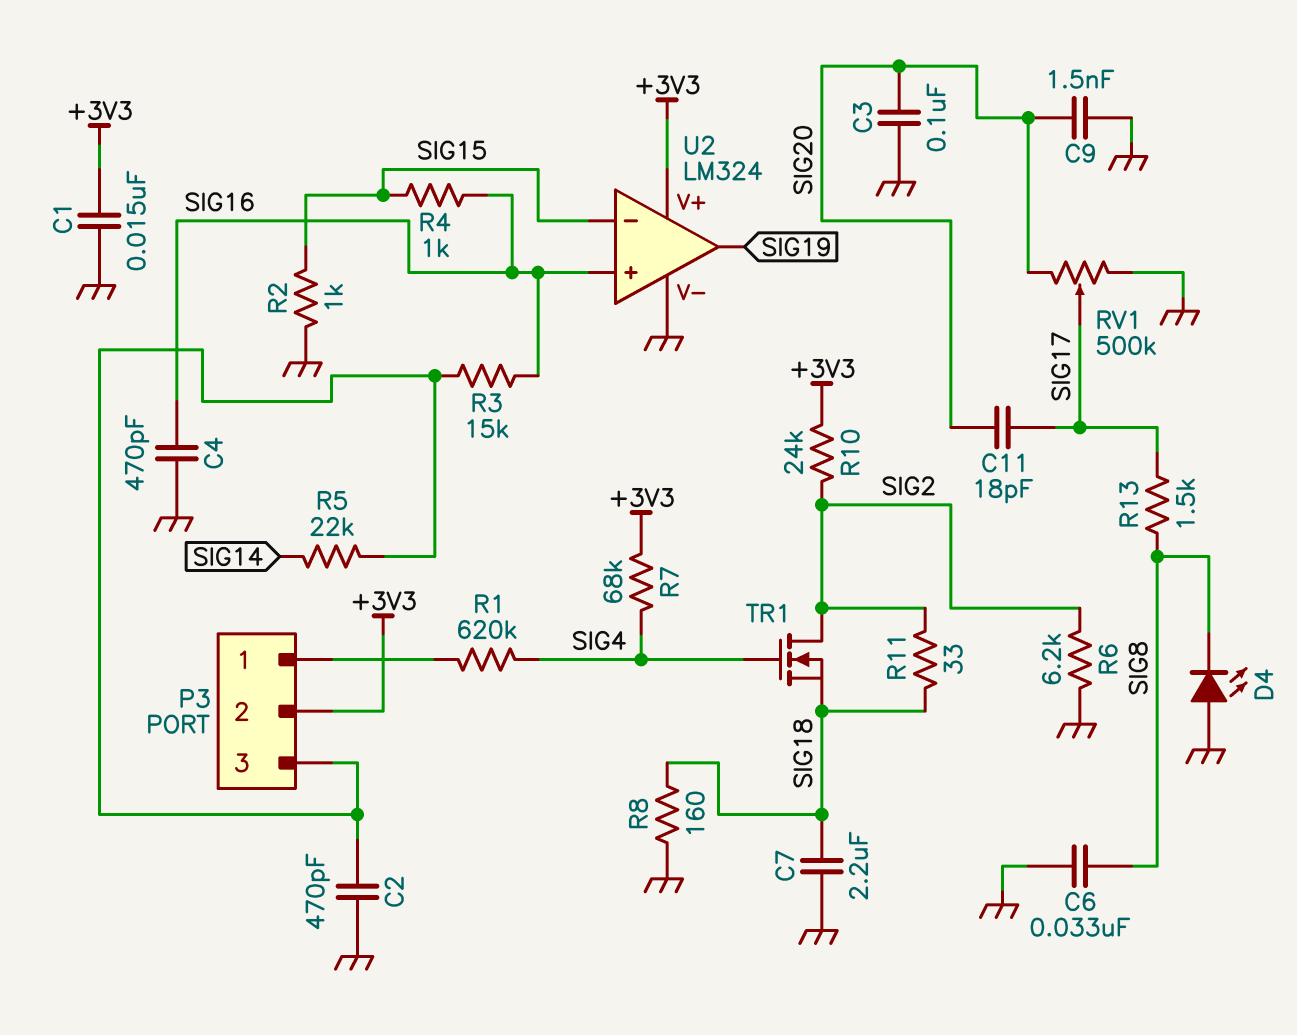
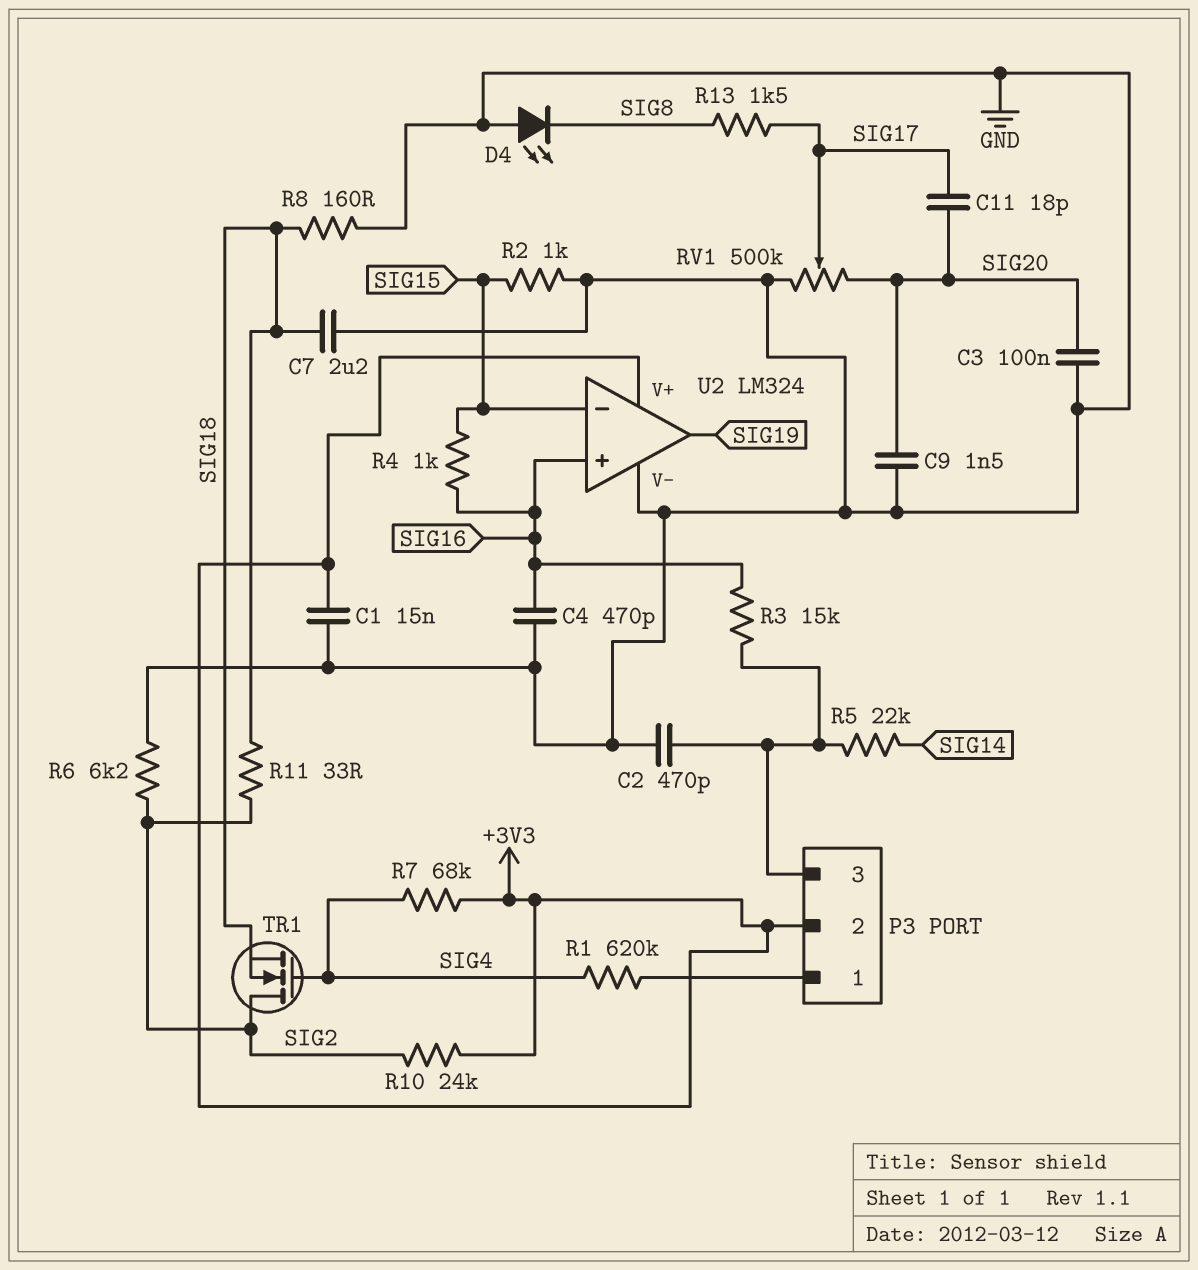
C6: 33nF (GND, SIG8) -> none

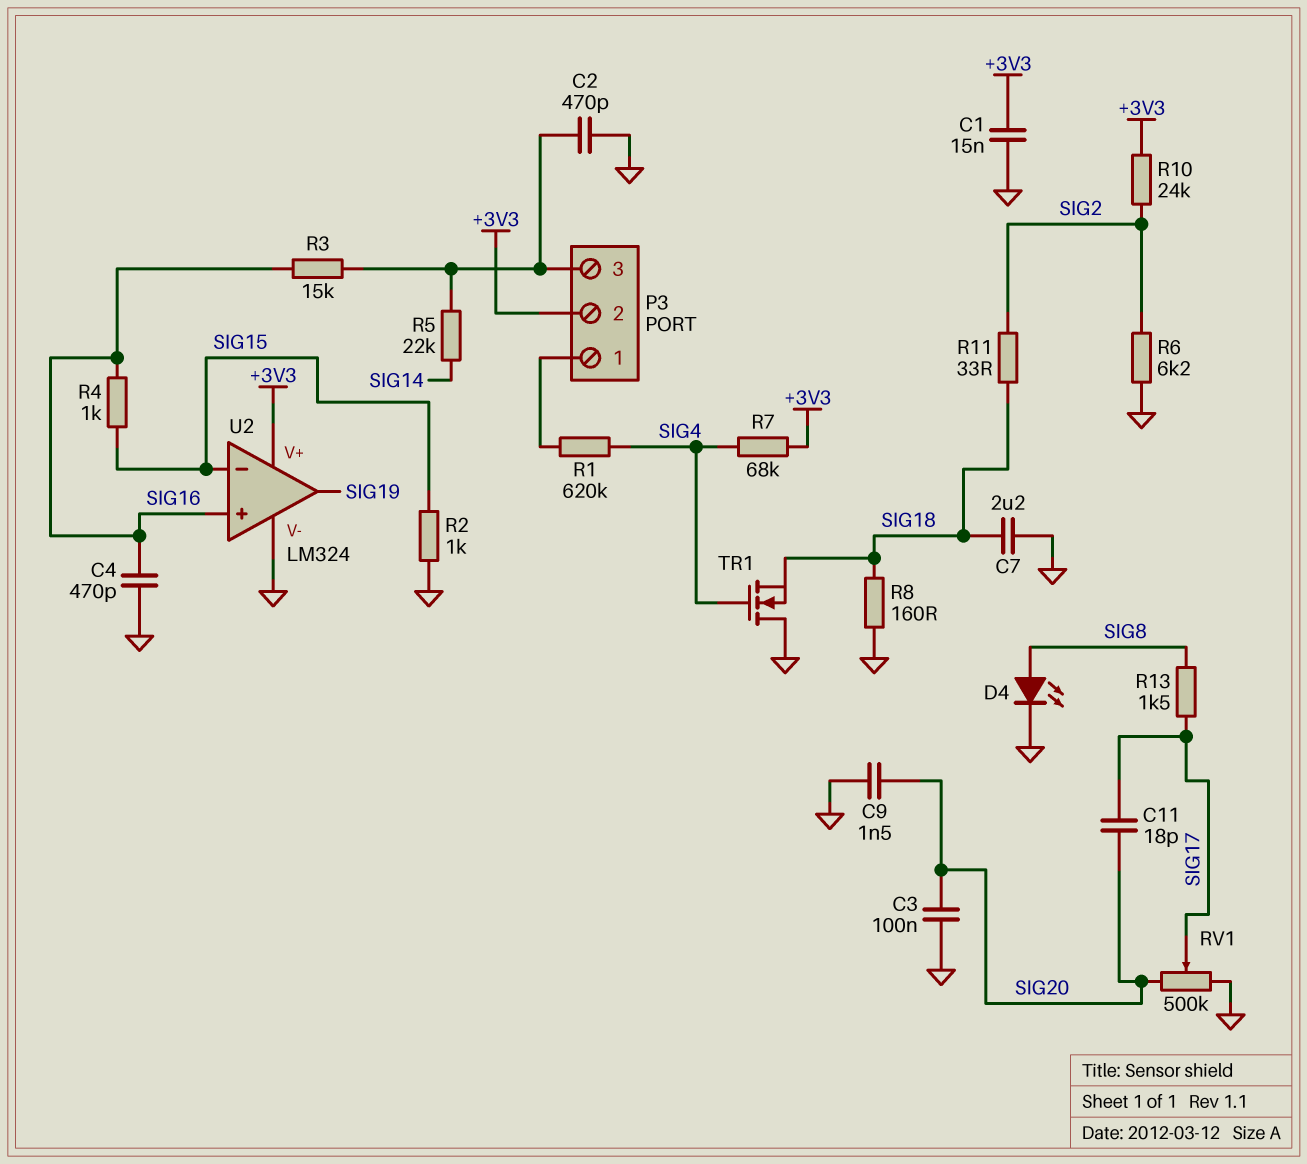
D4: LED (A GND, K SIG8) -> LED (A SIG8, K GND)
TR1: NMOS (G SIG4, D SIG2, S SIG18) -> NMOS (G SIG4, D GND, S SIG18)

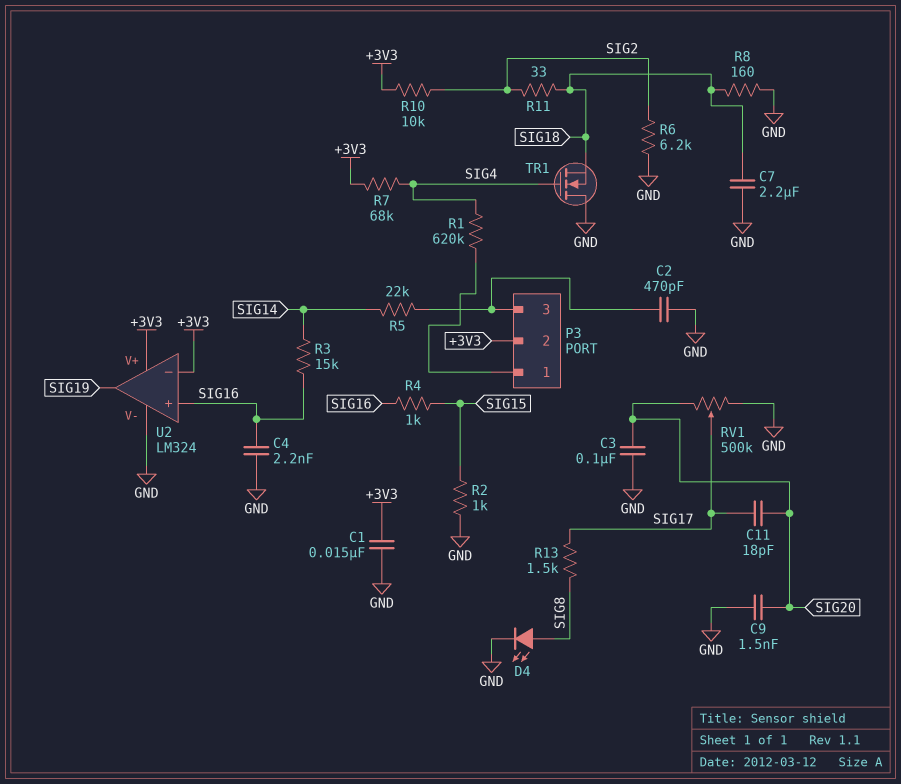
C4: 470pF (GND, SIG16) -> 2.2nF (GND, SIG16)
R3: 15k (P3/3, SIG16) -> 15k (SIG14, SIG16)
R10: 24k (+3V3, SIG2) -> 10k (+3V3, SIG2)
U2 pin in-: SIG15 -> +3V3

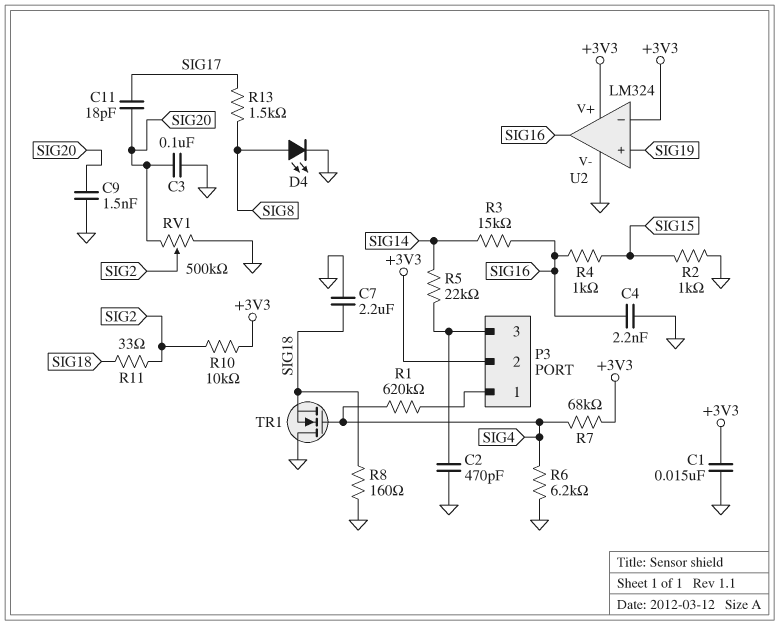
R6: 6.2k (GND, SIG2) -> 6.2k (GND, SIG4)
RV1: 500k (GND, SIG20, wiper SIG17) -> 500k (GND, SIG20, wiper SIG2)
U2 pin in+: SIG16 -> SIG19
U2 pin out: SIG19 -> SIG16

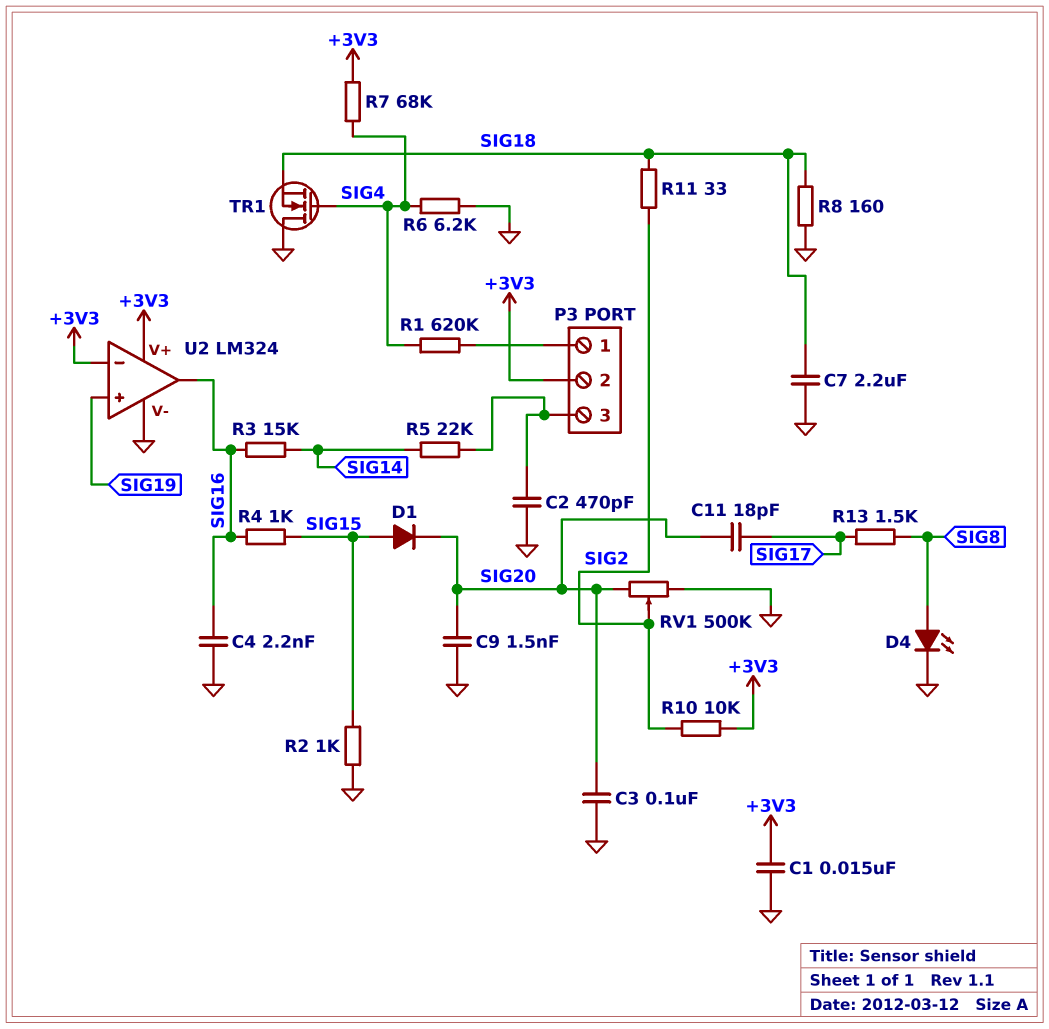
D1: none -> diode (A SIG15, K SIG20)

